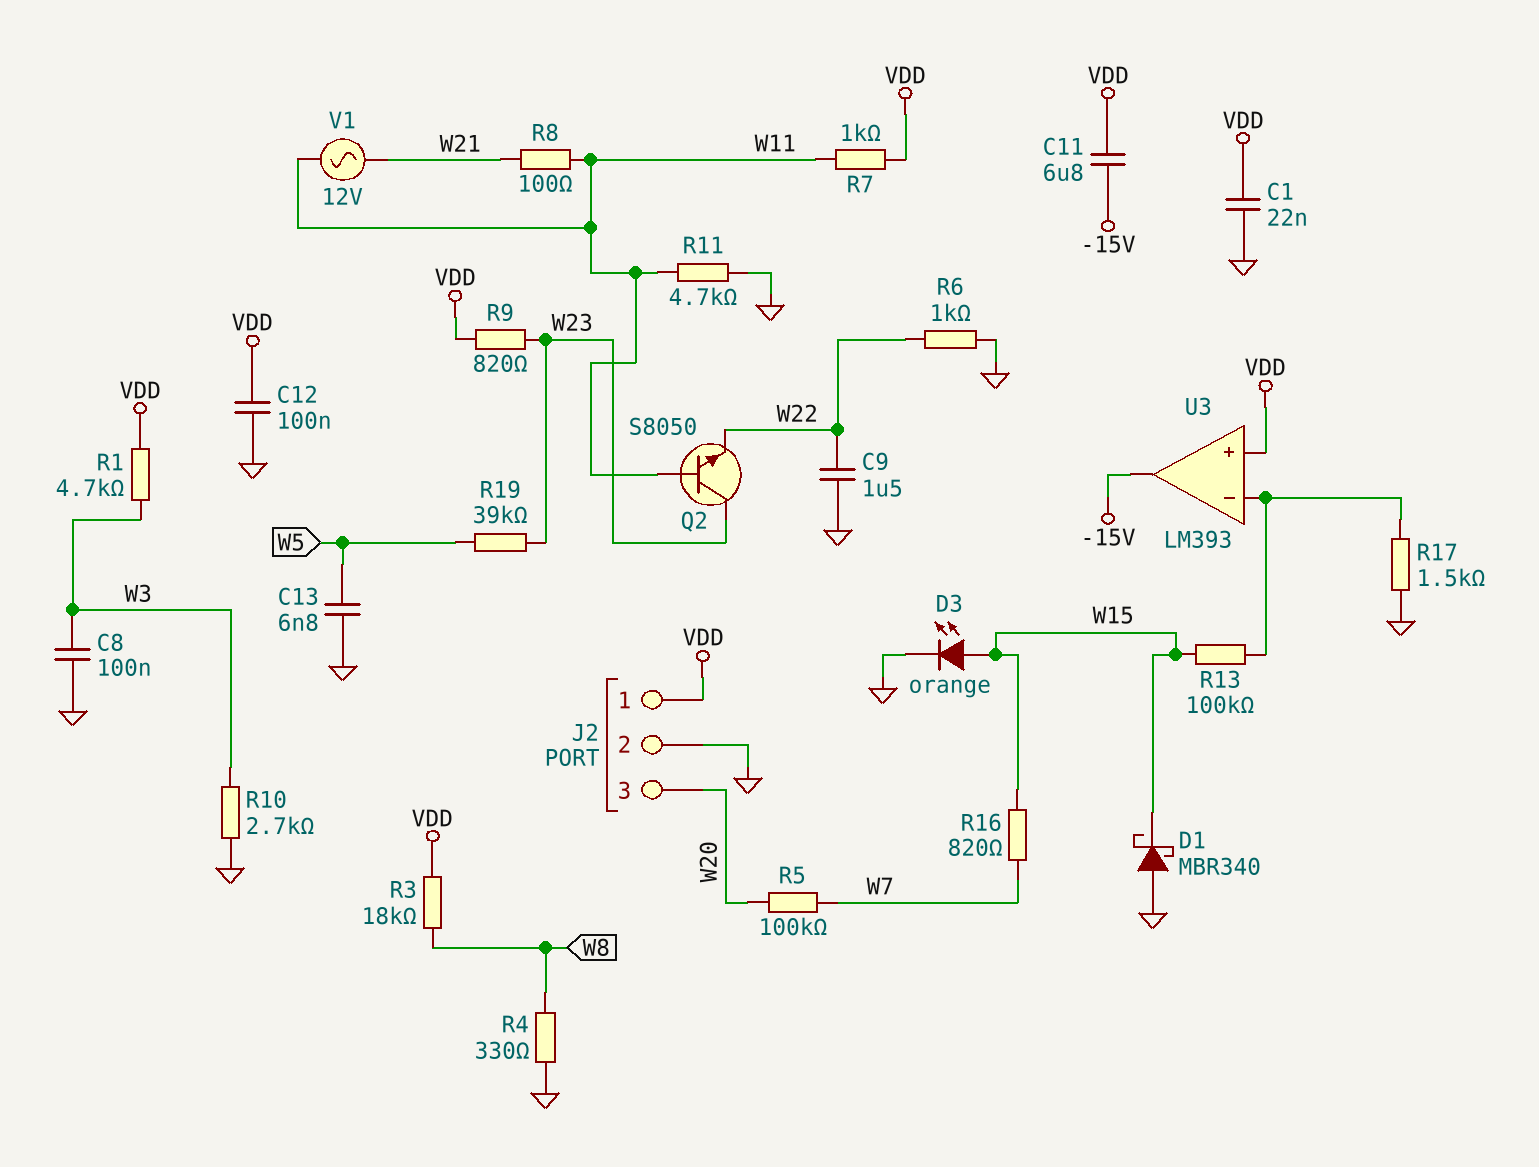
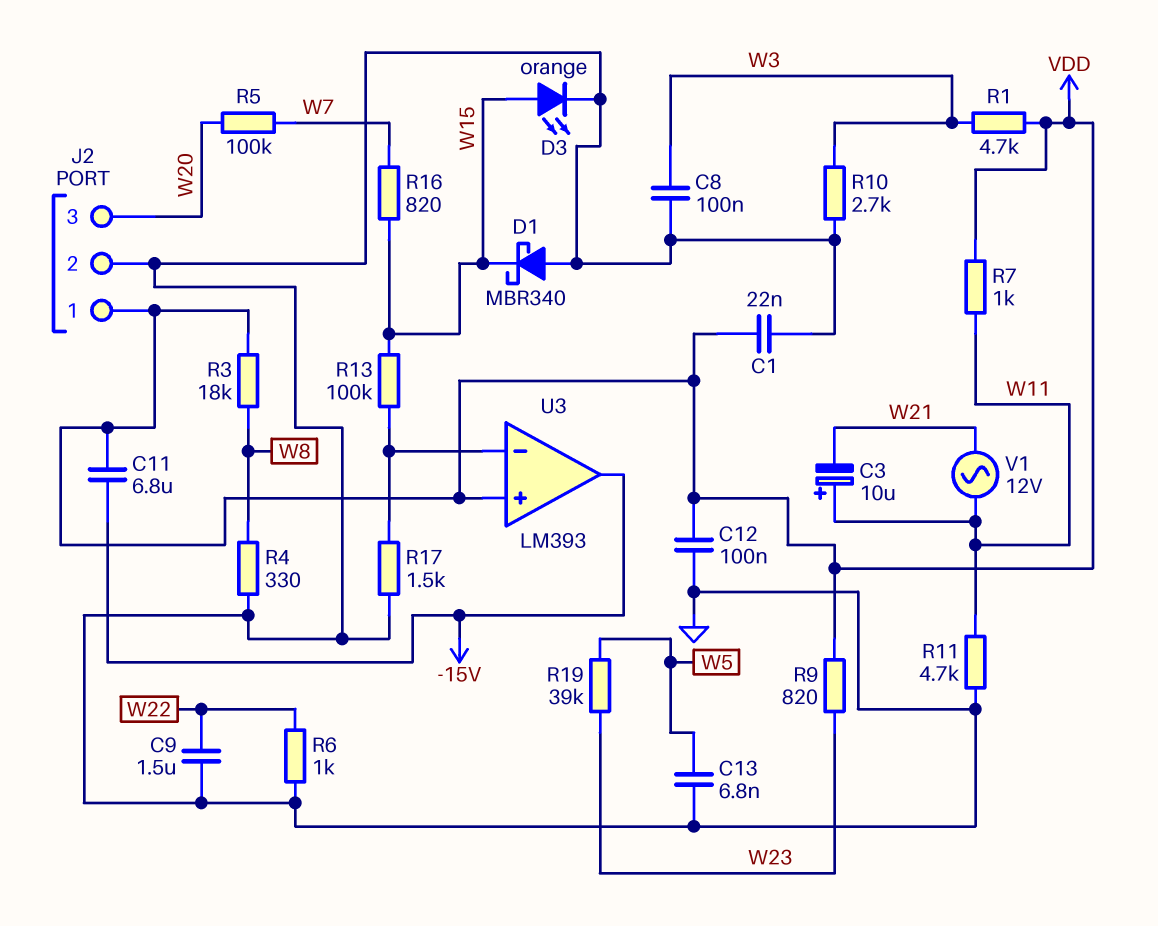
C3: none -> 10uF (plus W11, minus W21)
Q2: NPN S8050 (B W11, C W23, E W22) -> none
R8: 100 (W11, W21) -> none

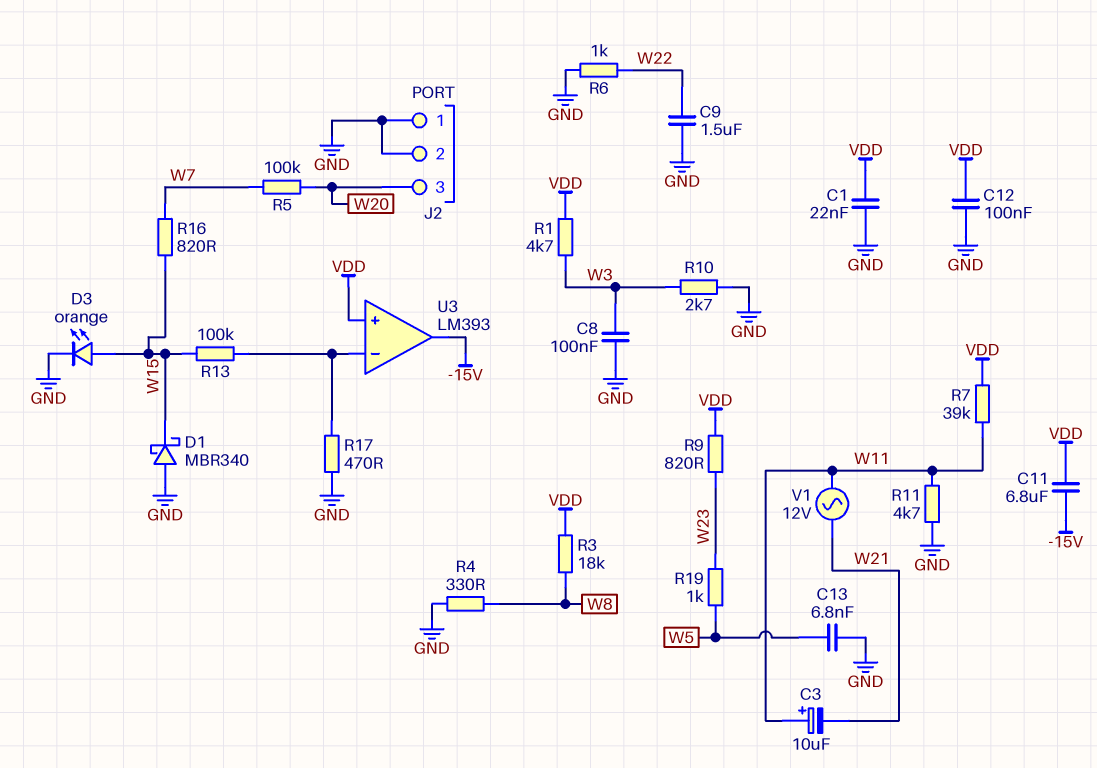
J2 pin 1: VDD -> GND
R7: 1k (VDD, W11) -> 39k (VDD, W11)
R17: 1.5k (GND, U3/in-) -> 470 (GND, U3/in-)
R19: 39k (W5, W23) -> 1k (W5, W23)

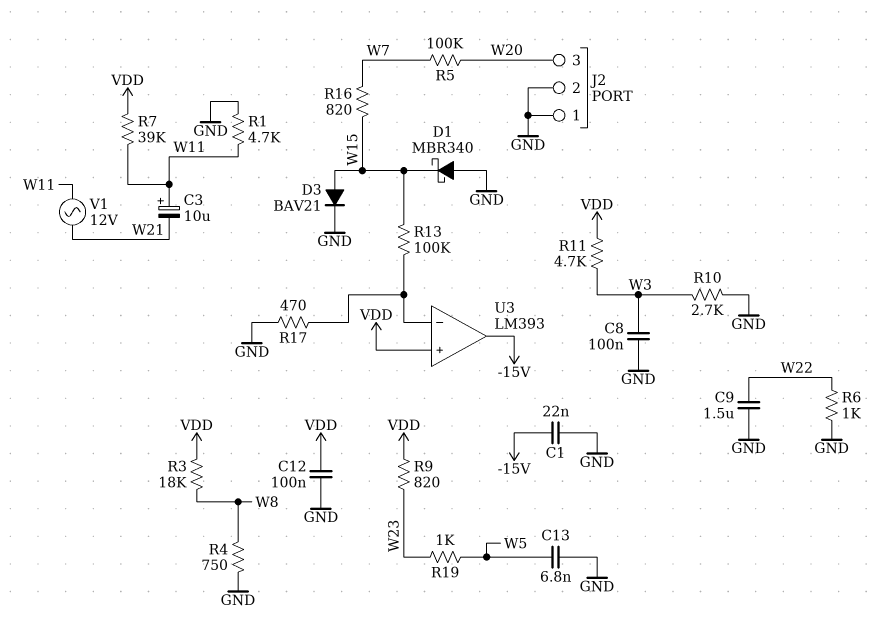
C1: 22nF (GND, VDD) -> 22nF (-15V, GND)
C11: 6.8uF (-15V, VDD) -> none
D3: LED orange (A W15, K GND) -> diode BAV21 (A W15, K GND)
R1: 4.7k (VDD, W3) -> 4.7k (GND, W11)
R4: 330 (GND, W8) -> 750 (GND, W8)
R11: 4.7k (GND, W11) -> 4.7k (VDD, W3)

